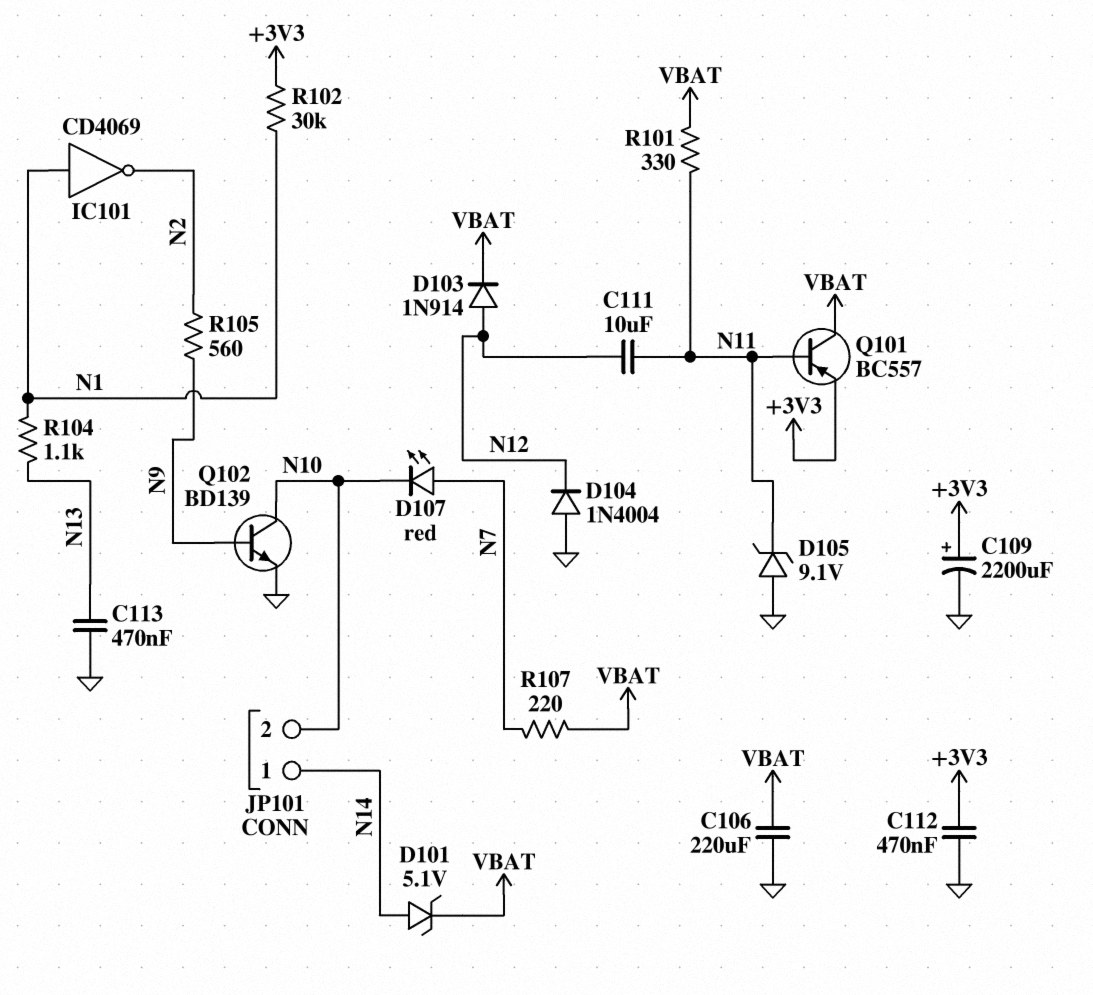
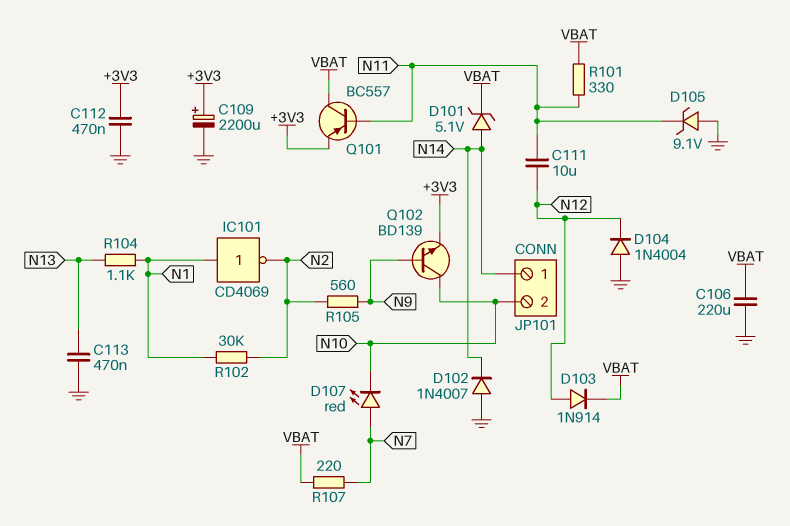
D102: none -> diode 1N4007 (A GND, K N14)
Q102: NPN BD139 (B N9, C N10, E GND) -> NPN BD139 (B N9, C N10, E +3V3)
R102: 30k (+3V3, N1) -> 30k (N1, N2)

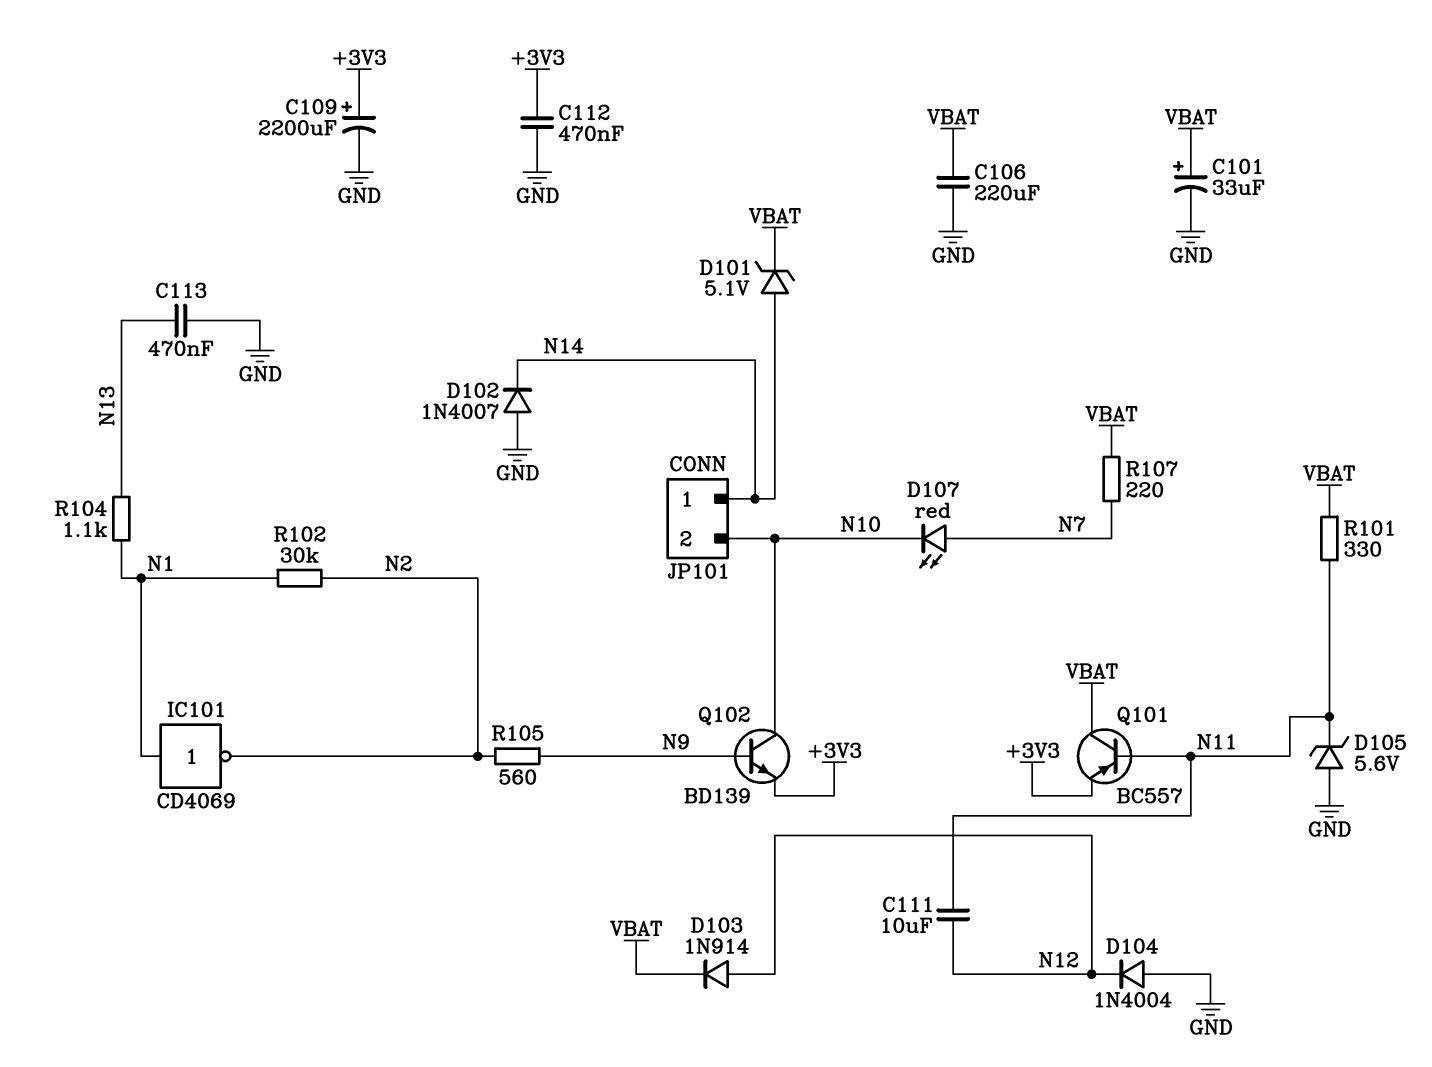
C101: none -> 33uF (plus VBAT, minus GND)
D105: zener 9.1V (A GND, K N11) -> zener 5.6V (A GND, K N11)

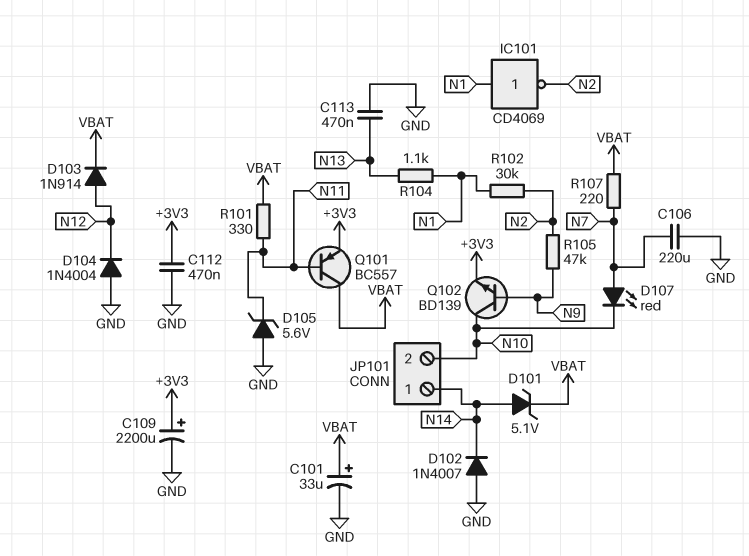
C106: 220uF (GND, VBAT) -> 220uF (GND, N7)
C111: 10uF (N11, N12) -> none
R105: 560 (N2, N9) -> 47k (N2, N9)

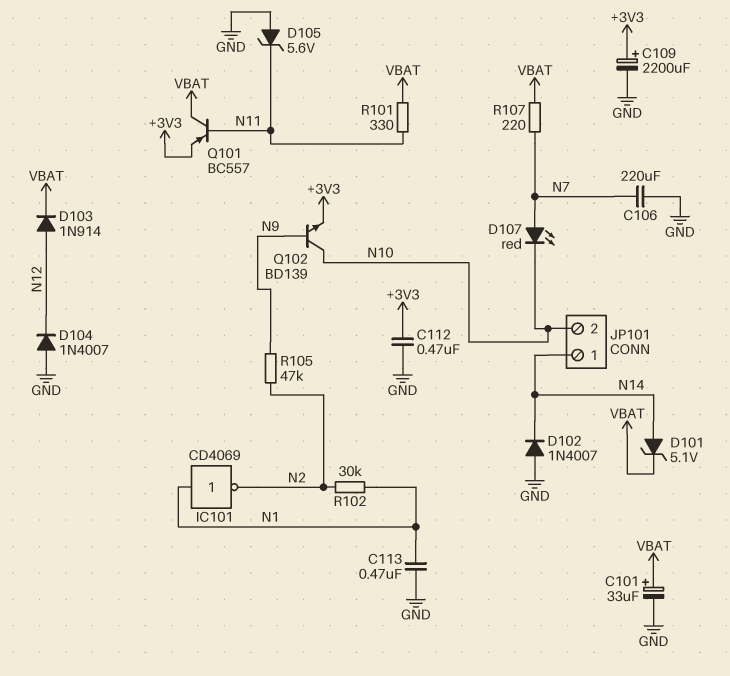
C113: 470nF (GND, N13) -> 470nF (GND, N1)
D104: diode 1N4004 (A GND, K N12) -> diode 1N4007 (A GND, K N12)
R104: 1.1k (N1, N13) -> none

